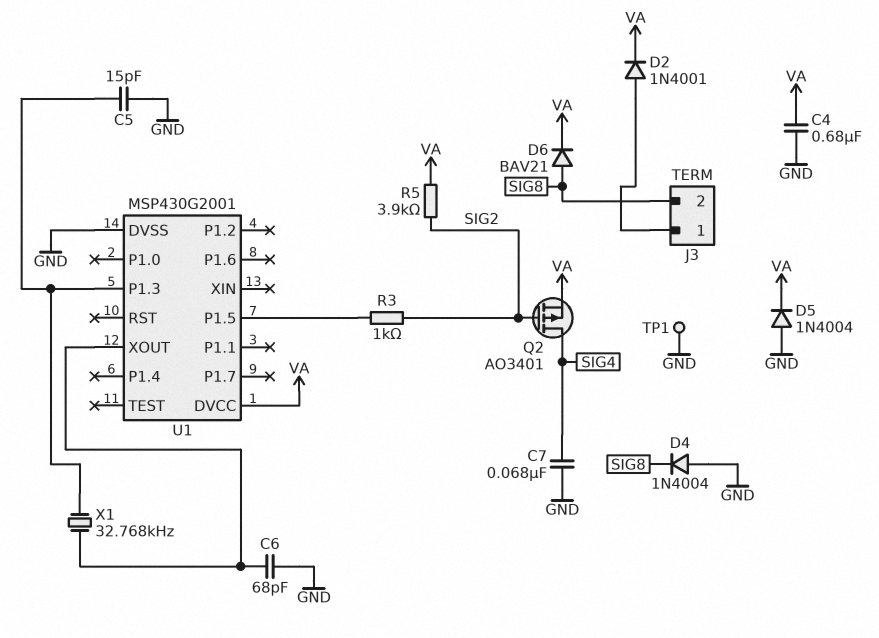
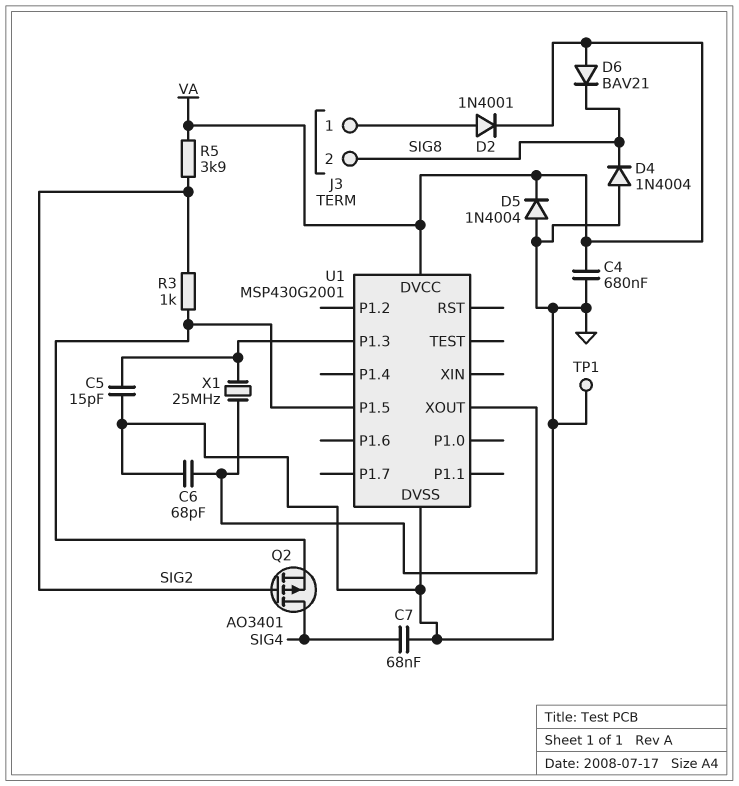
D6: diode BAV21 (A SIG8, K VA) -> diode BAV21 (A VA, K SIG8)
Q2: PMOS AO3401 (G SIG2, D SIG4, S VA) -> PMOS AO3401 (G SIG2, D SIG4, S U1/P1.5)
X1: 32.768kHz (U1/P1.3, U1/XOUT) -> 25MHz (U1/P1.3, U1/XOUT)

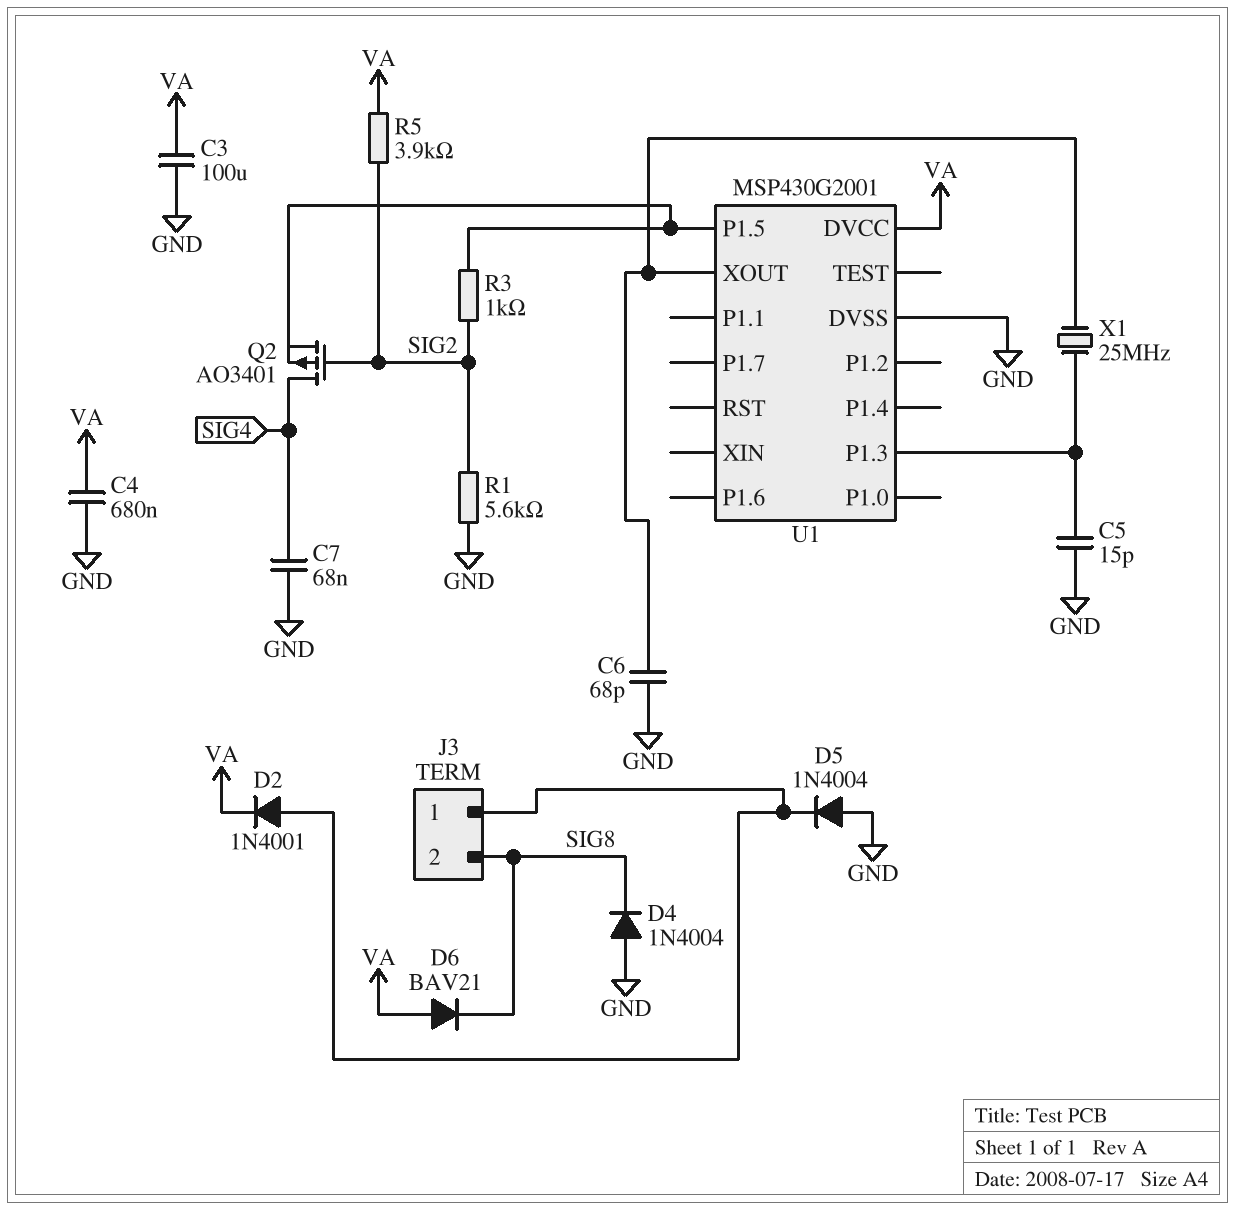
C3: none -> 100uF (GND, VA)
D5: diode 1N4004 (A GND, K VA) -> diode 1N4004 (A GND, K J3/1)
R1: none -> 5.6k (GND, SIG2)
TP1: test point (GND) -> none

